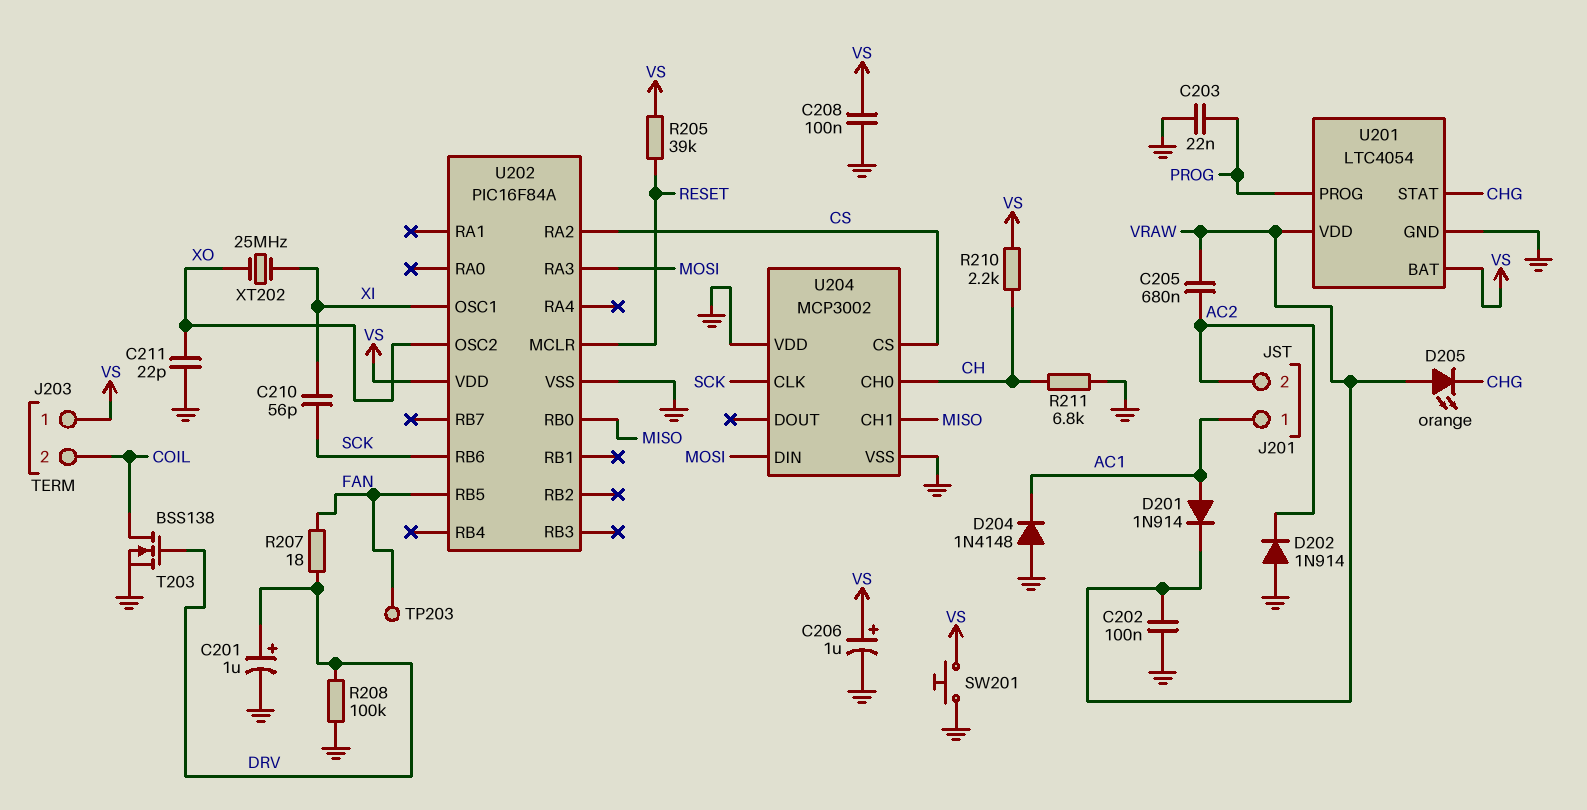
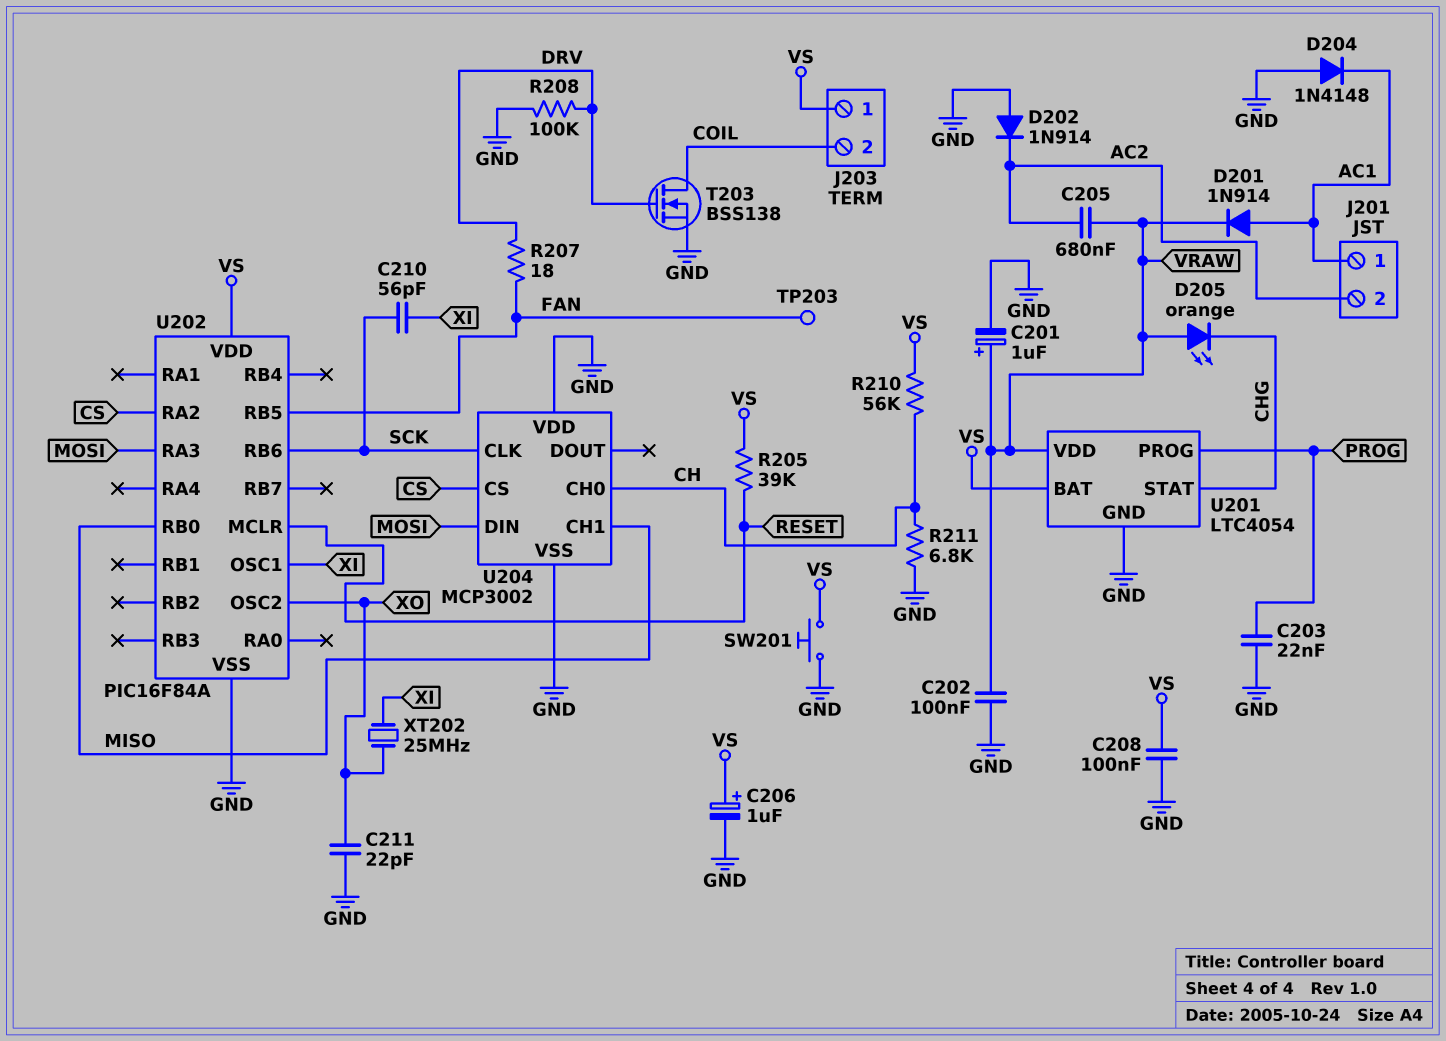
C201: 1uF (plus DRV, minus GND) -> 1uF (plus VRAW, minus GND)
R210: 2.2k (CH, VS) -> 56k (CH, VS)

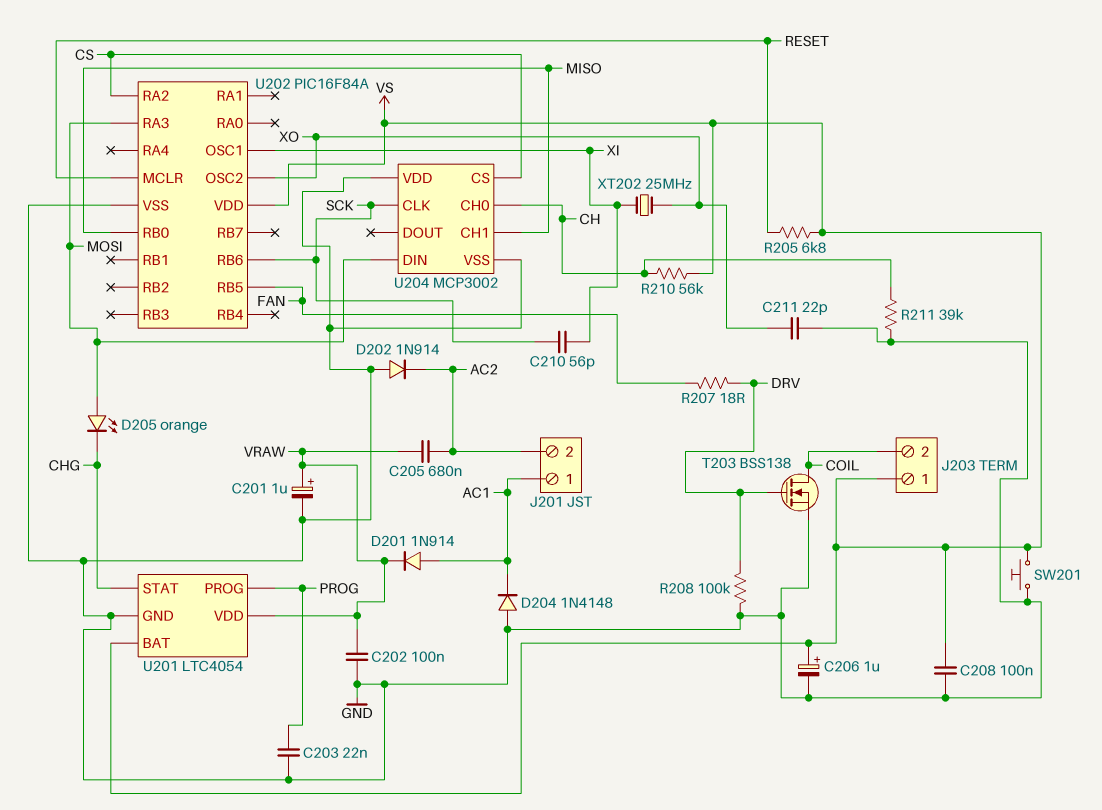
D205: LED orange (A VRAW, K CHG) -> LED orange (A MOSI, K CHG)
R205: 39k (RESET, VS) -> 6.8k (RESET, VS)
R211: 6.8k (CH, GND) -> 39k (CH, GND)
TP203: test point (FAN) -> none

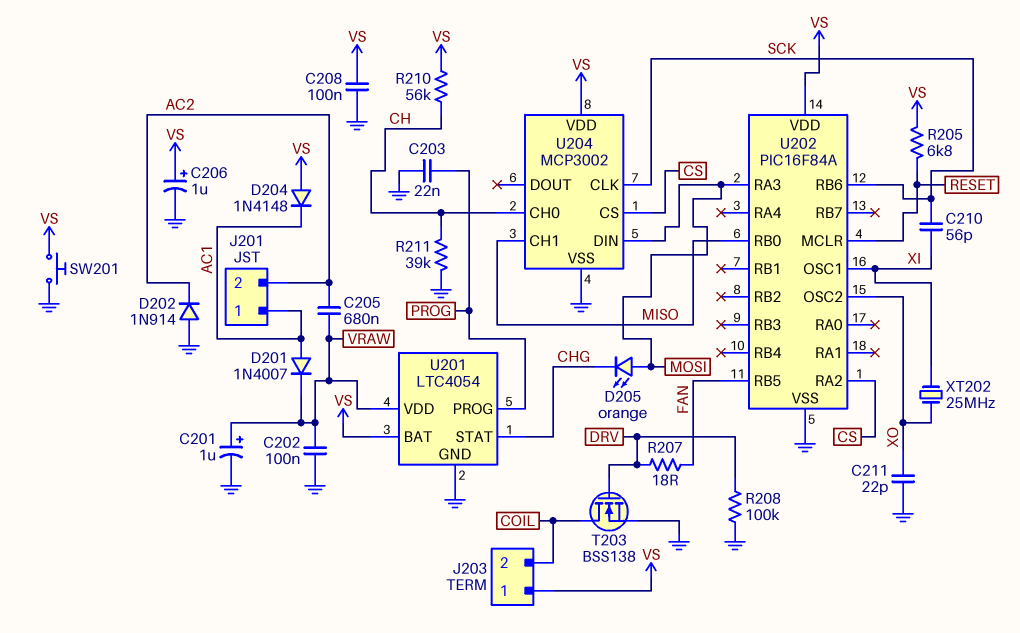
D201: diode 1N914 (A AC1, K VRAW) -> diode 1N4007 (A AC1, K VRAW)
D204: diode 1N4148 (A GND, K AC1) -> diode 1N4148 (A VS, K AC1)
U204 pin VDD: GND -> VS

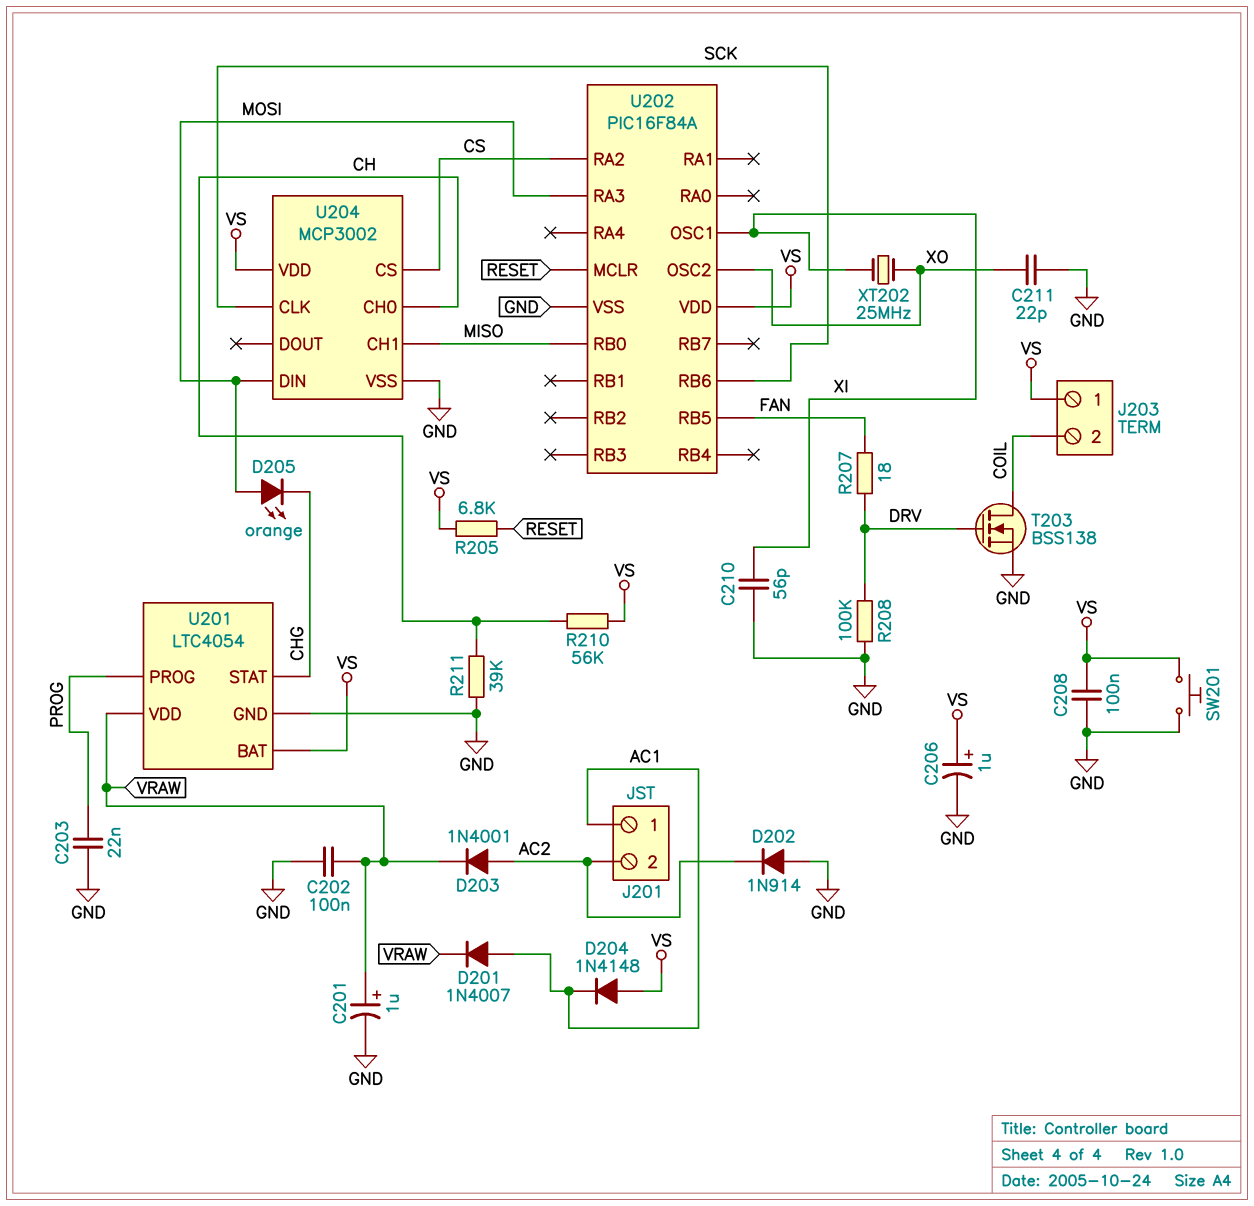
C205: 680nF (AC2, VRAW) -> none
C210: 56pF (SCK, XI) -> 56pF (GND, XI)
D203: none -> diode 1N4001 (A AC2, K VRAW)

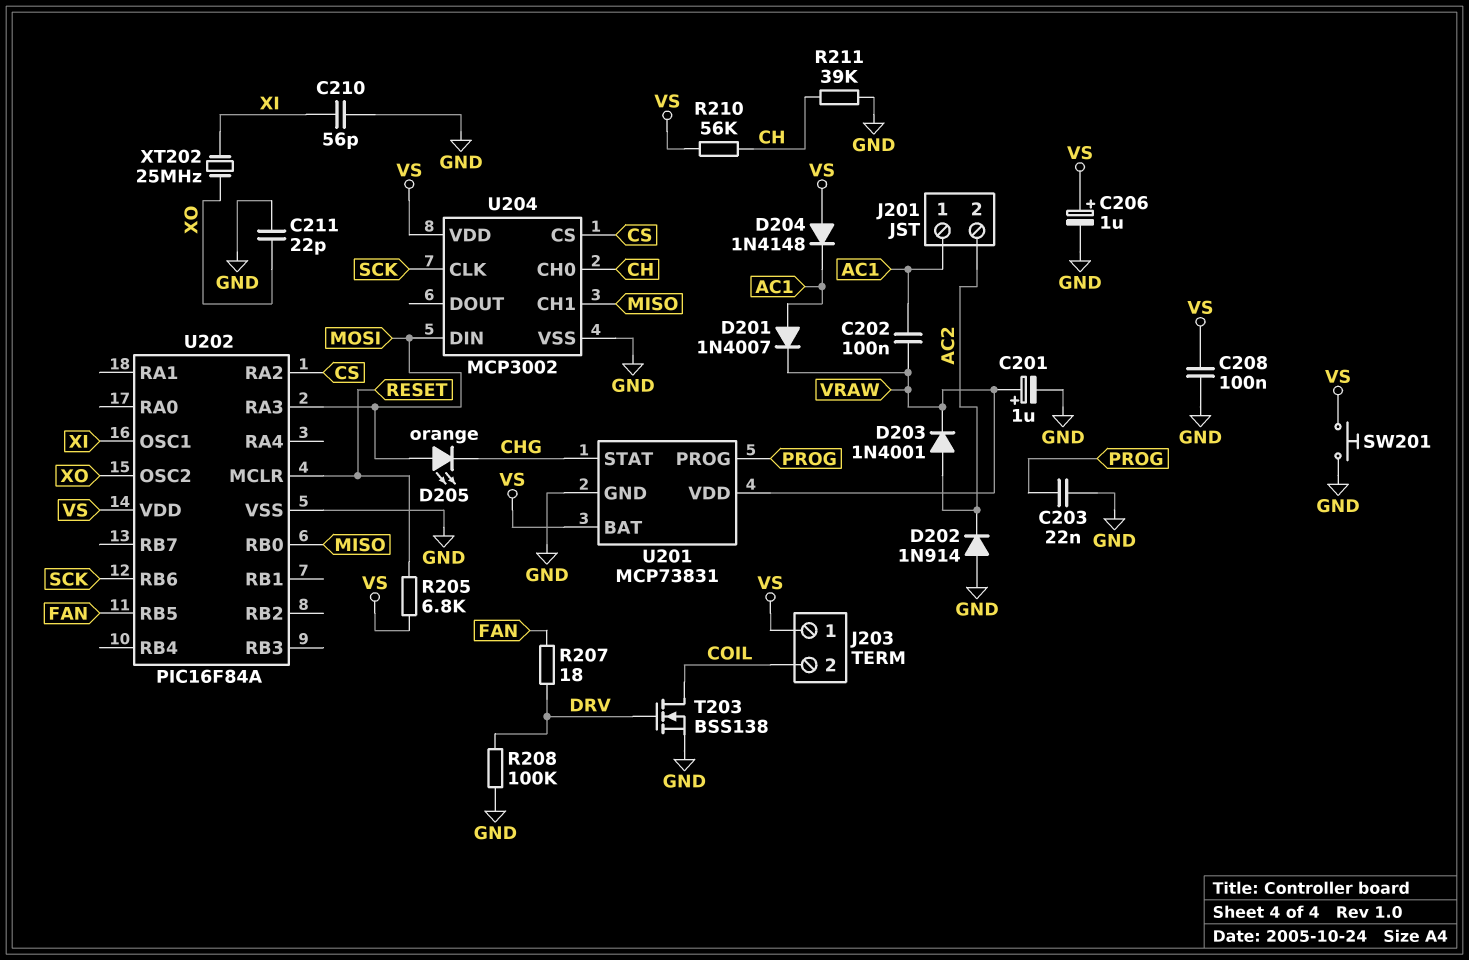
C202: 100nF (GND, VRAW) -> 100nF (AC1, VRAW)
U201: LTC4054 -> MCP73831

